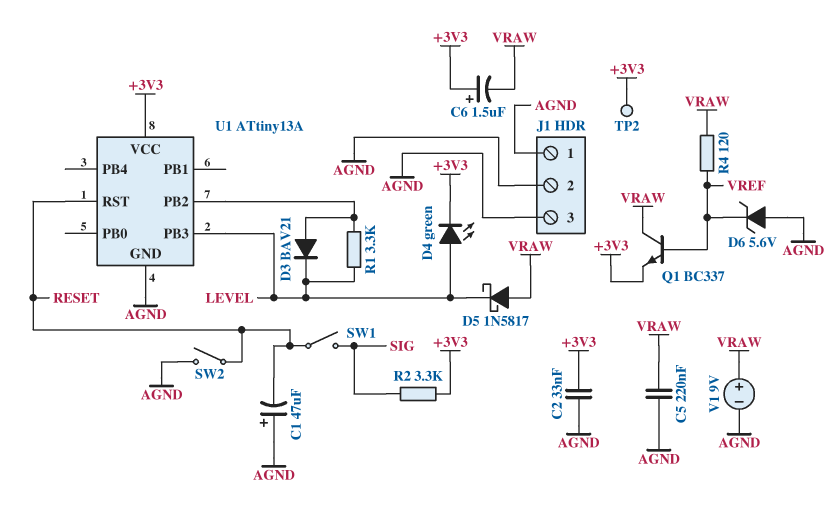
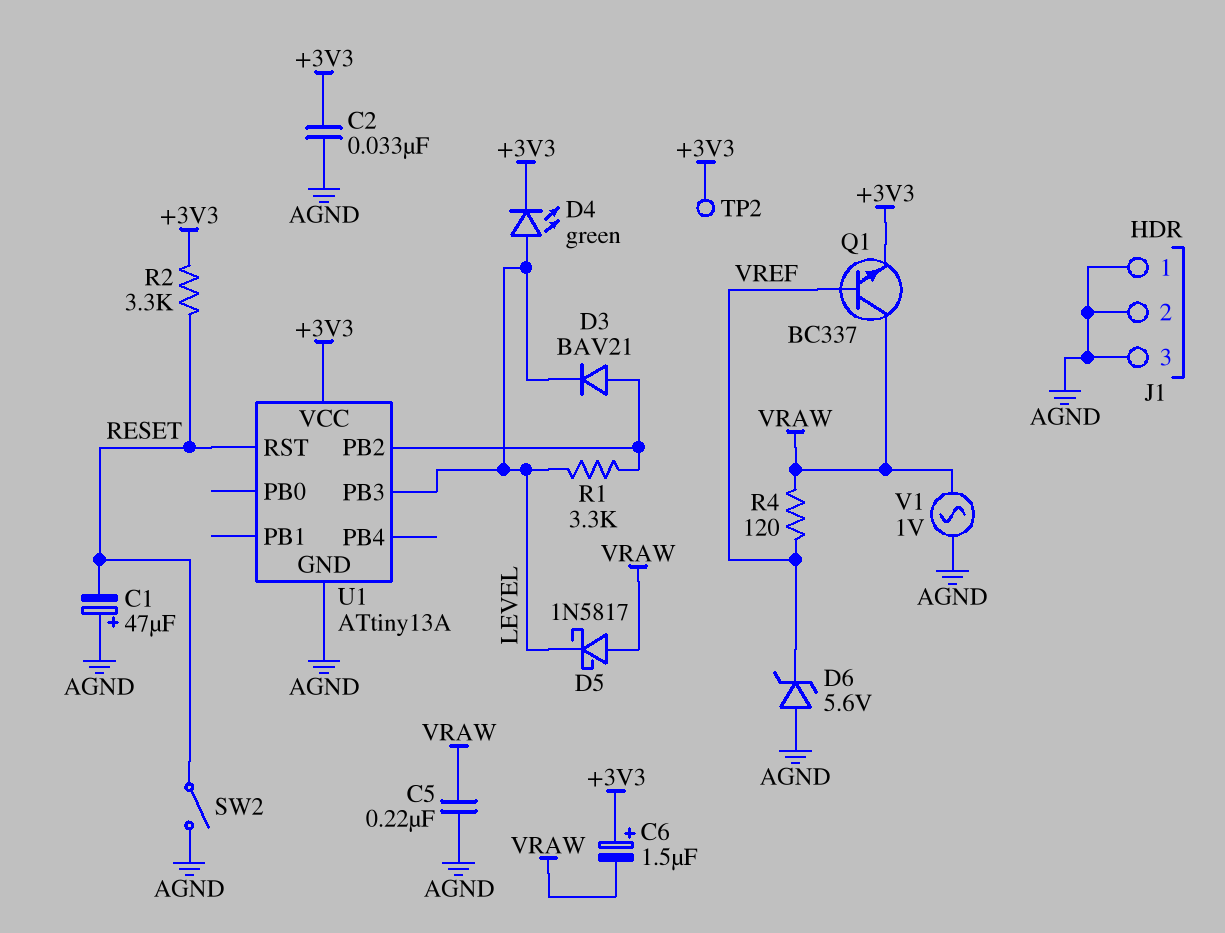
R2: 3.3k (+3V3, SIG) -> 3.3k (+3V3, RESET)
SW1: switch (RESET, SIG) -> none
V1: 9V (plus VRAW, minus AGND) -> AC 1V (AGND, VRAW)

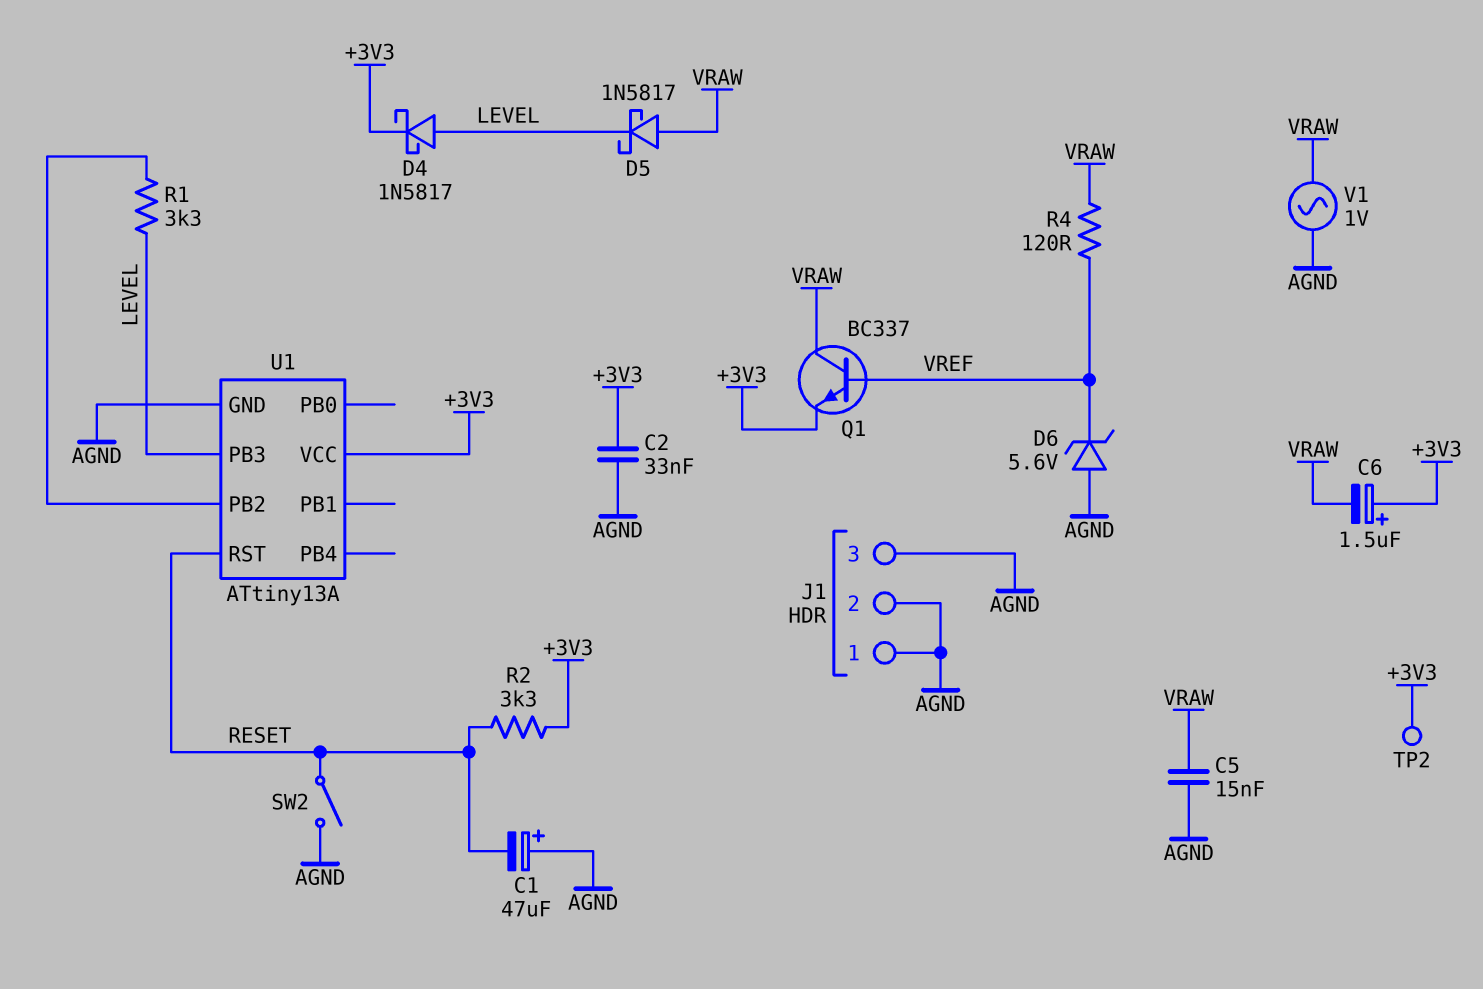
C5: 220nF (AGND, VRAW) -> 15nF (AGND, VRAW)
D3: diode BAV21 (A U1/PB2, K LEVEL) -> none
D4: LED green (A LEVEL, K +3V3) -> schottky 1N5817 (A LEVEL, K +3V3)

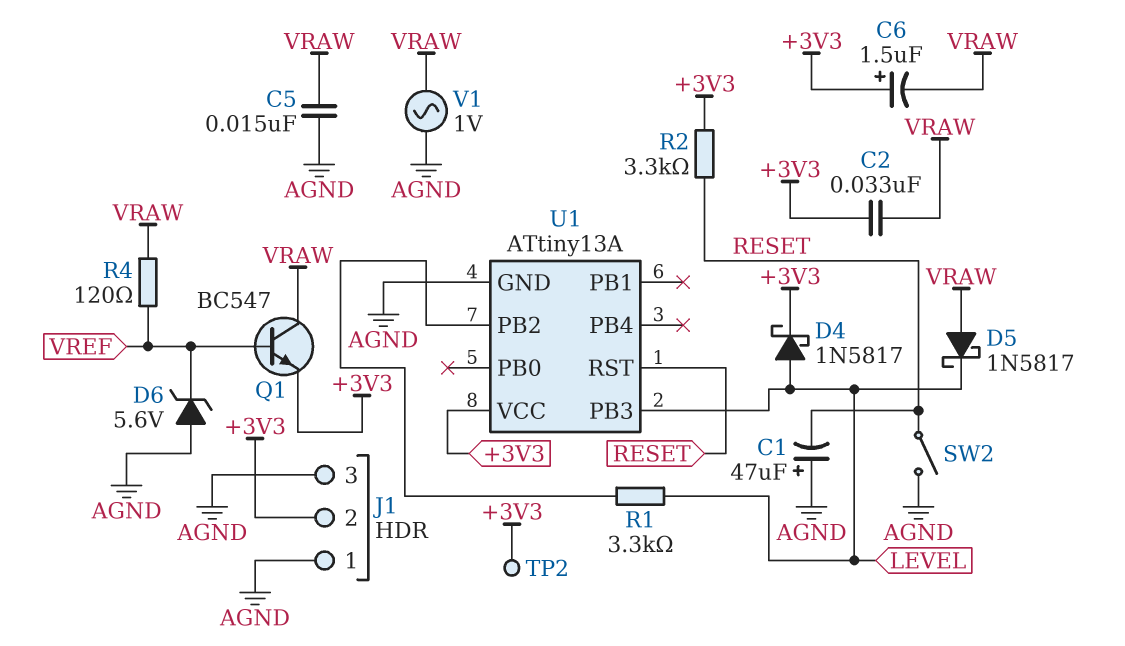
C2: 33nF (+3V3, AGND) -> 33nF (+3V3, VRAW)
J1 pin 2: AGND -> +3V3
Q1: NPN BC337 (B VREF, C VRAW, E +3V3) -> NPN BC547 (B VREF, C VRAW, E +3V3)

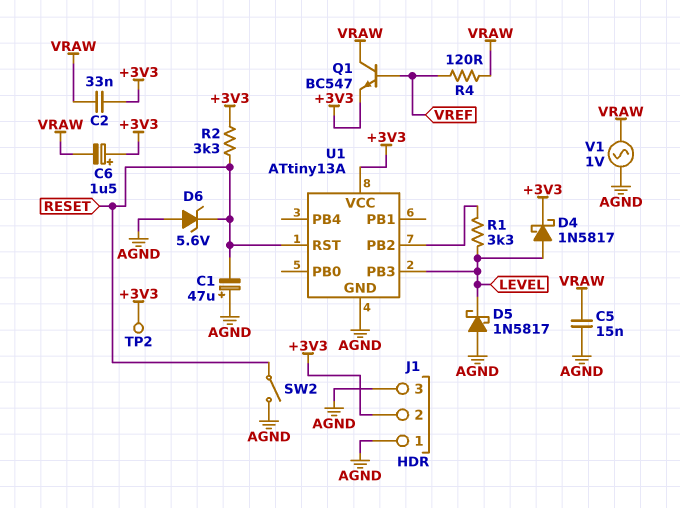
D5: schottky 1N5817 (A VRAW, K LEVEL) -> schottky 1N5817 (A AGND, K LEVEL)
D6: zener 5.6V (A AGND, K VREF) -> zener 5.6V (A AGND, K RESET)

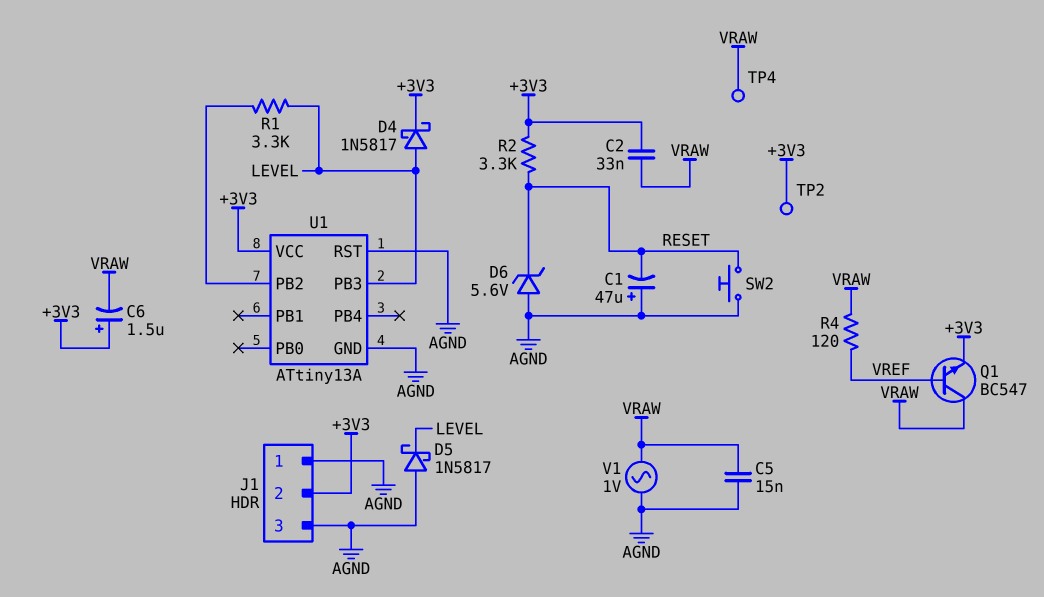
SW2: switch (AGND, RESET) -> button (AGND, RESET)
TP4: none -> test point (VRAW)
U1 pin RST: RESET -> AGND

